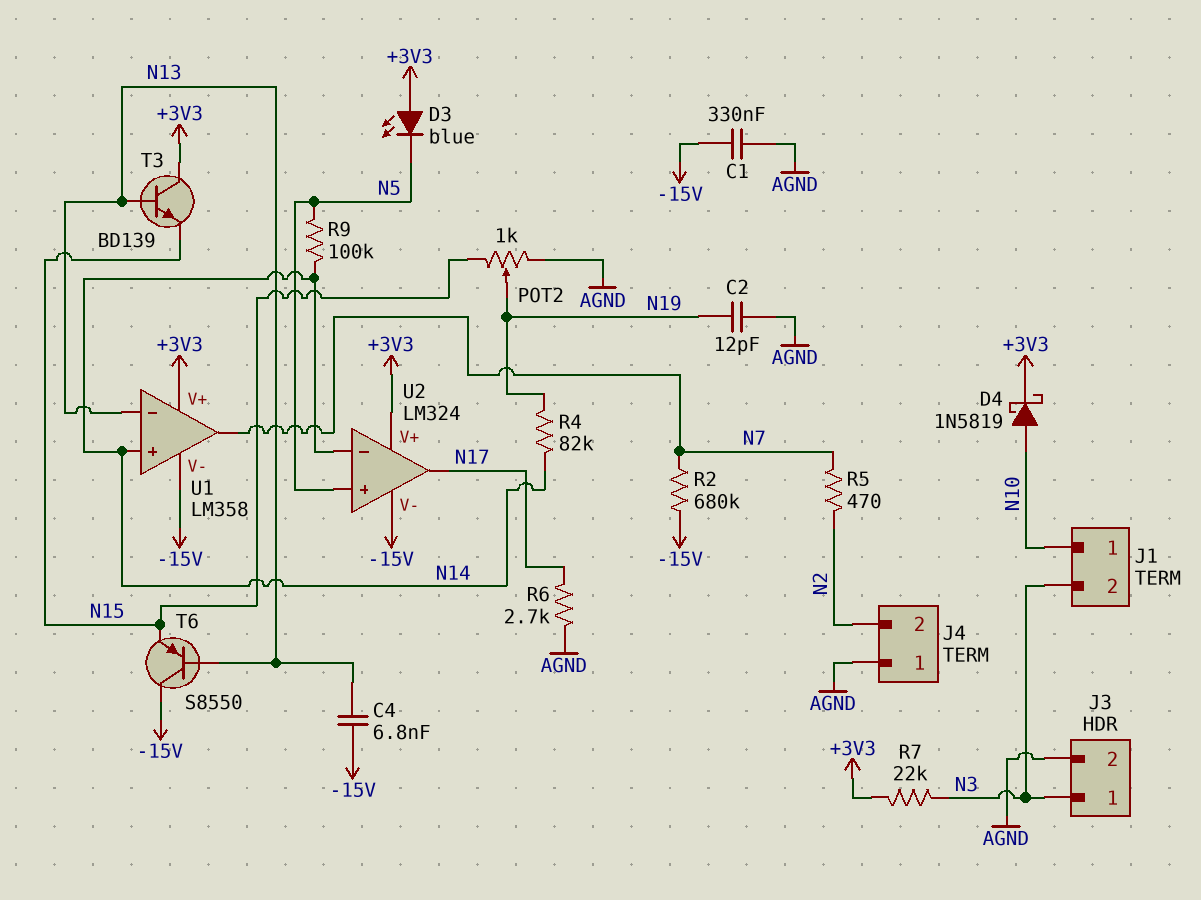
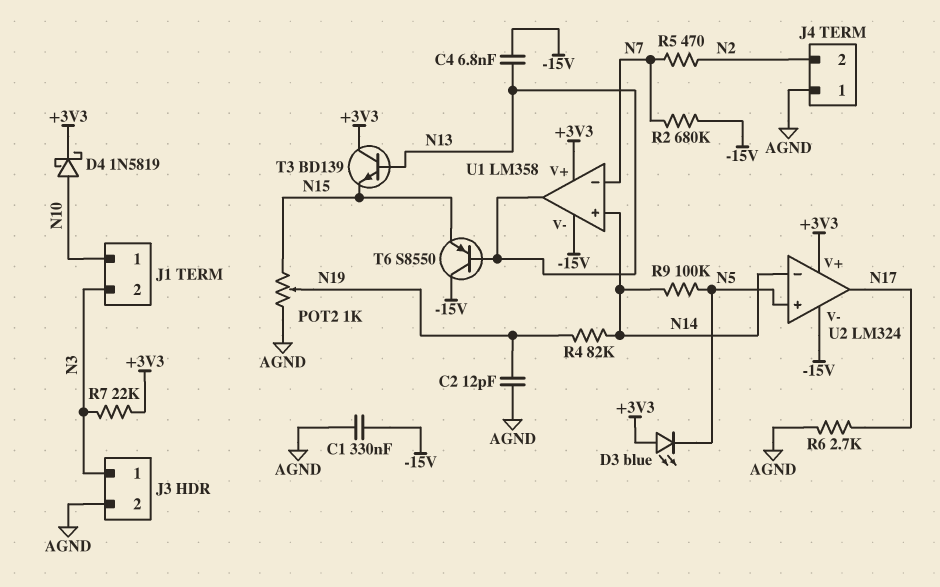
U1 pin in-: N13 -> N7
U1 pin out: N7 -> N13

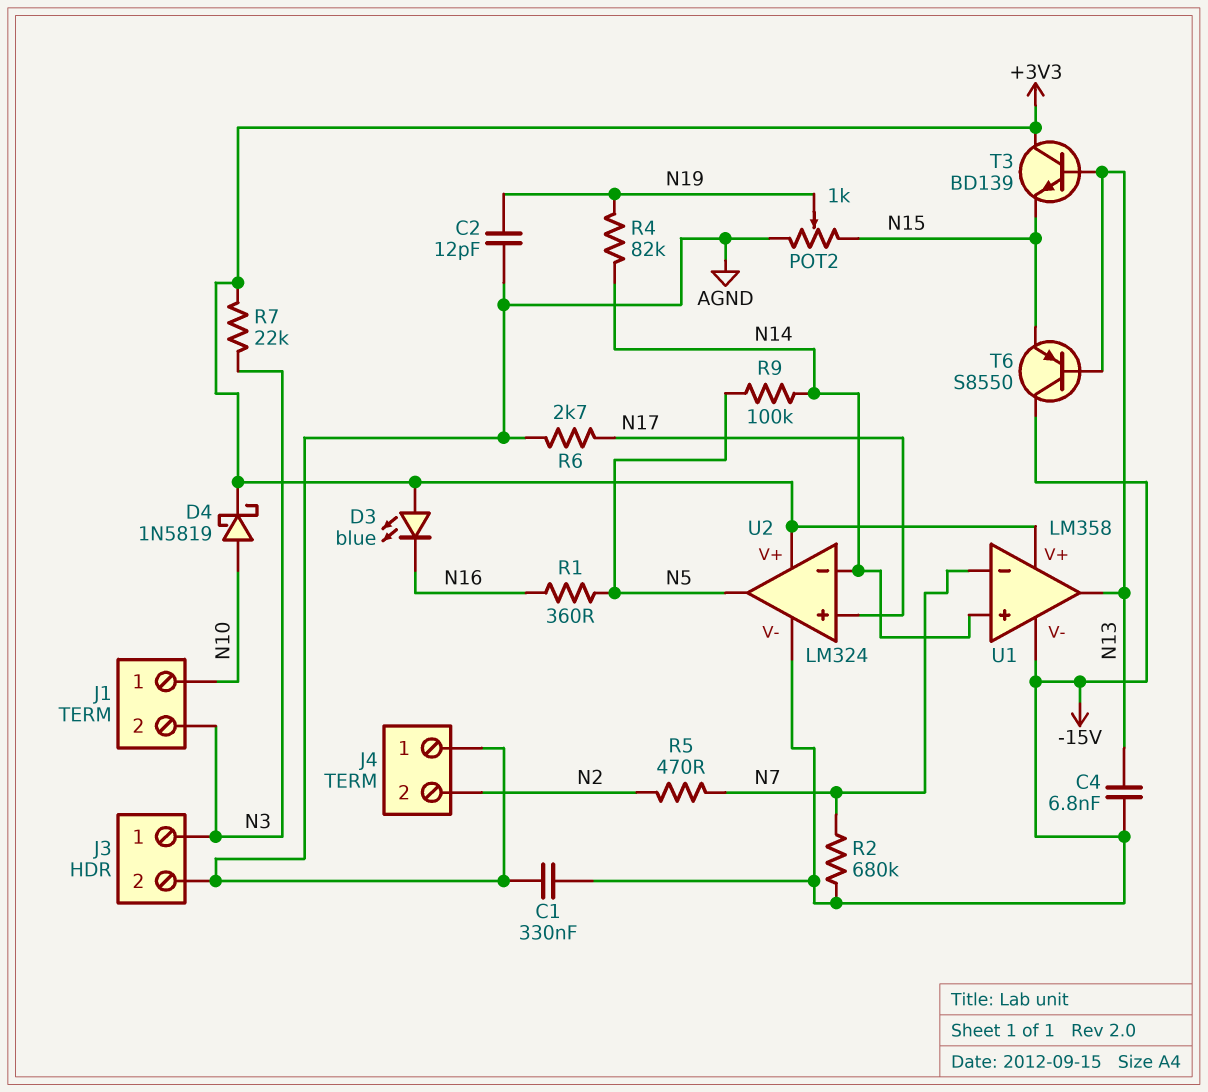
D3: LED blue (A +3V3, K N5) -> LED blue (A +3V3, K N16)
R1: none -> 360 (N5, N16)
U2 pin in+: N5 -> N17
U2 pin out: N17 -> N5

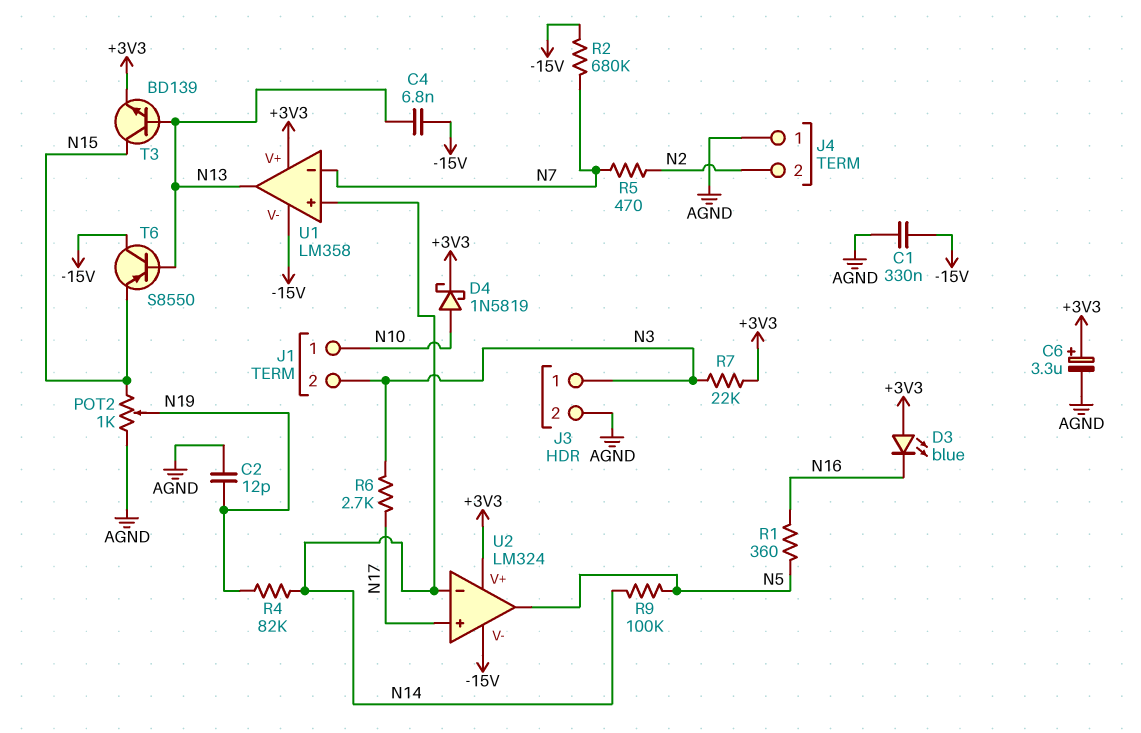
C6: none -> 3.3uF (plus +3V3, minus AGND)
R6: 2.7k (AGND, N17) -> 2.7k (N3, N17)
T3: NPN BD139 (B N13, C +3V3, E N15) -> NPN BD139 (B N13, C N15, E +3V3)

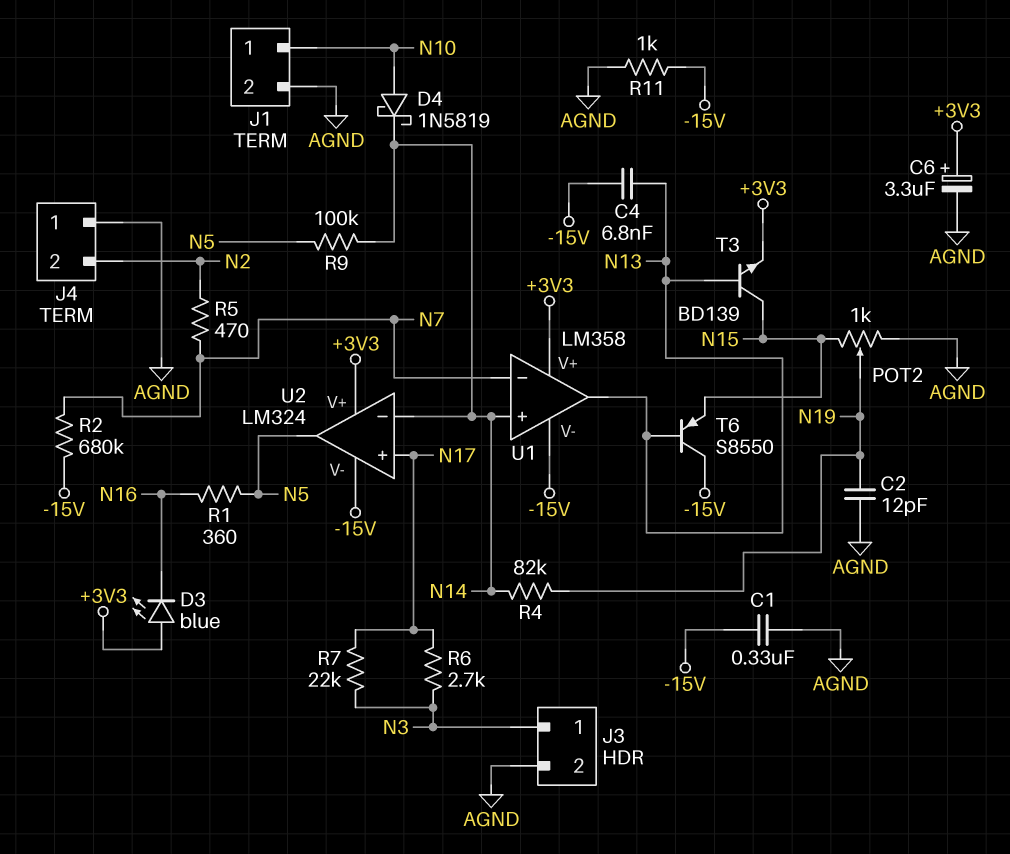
D4: schottky 1N5819 (A N10, K +3V3) -> schottky 1N5819 (A N10, K N14)
J1 pin 2: N3 -> AGND
R7: 22k (+3V3, N3) -> 22k (N3, N17)
R11: none -> 1k (-15V, AGND)

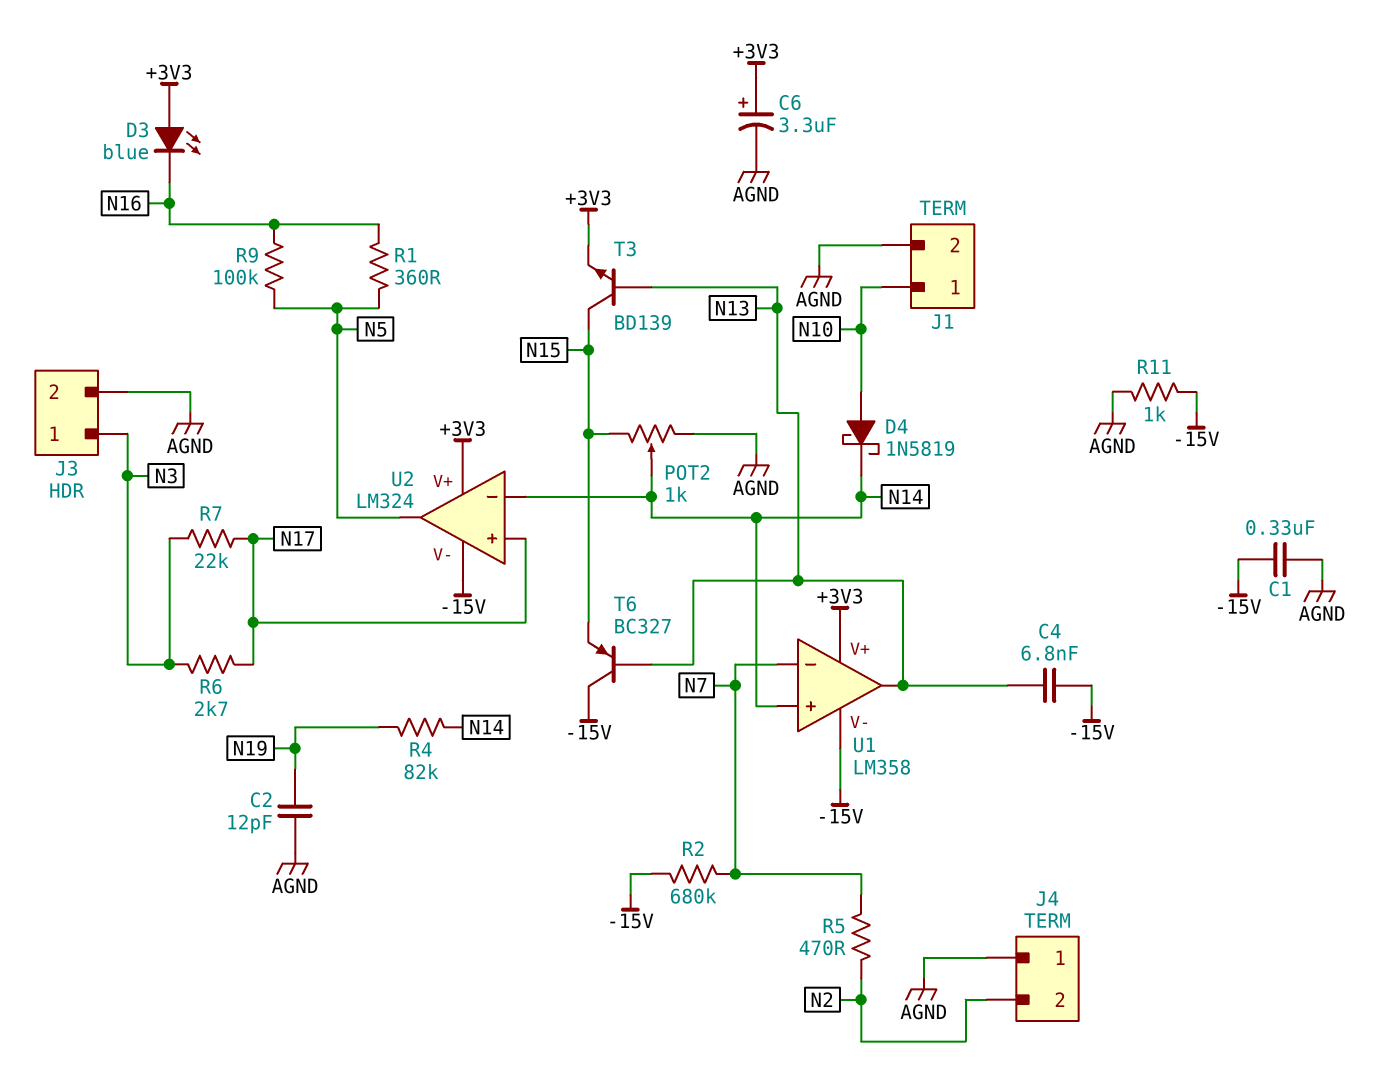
POT2: 1k (AGND, N15, wiper N19) -> 1k (AGND, N15, wiper N14)
R9: 100k (N5, N14) -> 100k (N5, N16)
T6: PNP S8550 (B N13, C -15V, E N15) -> PNP BC327 (B N13, C -15V, E N15)

